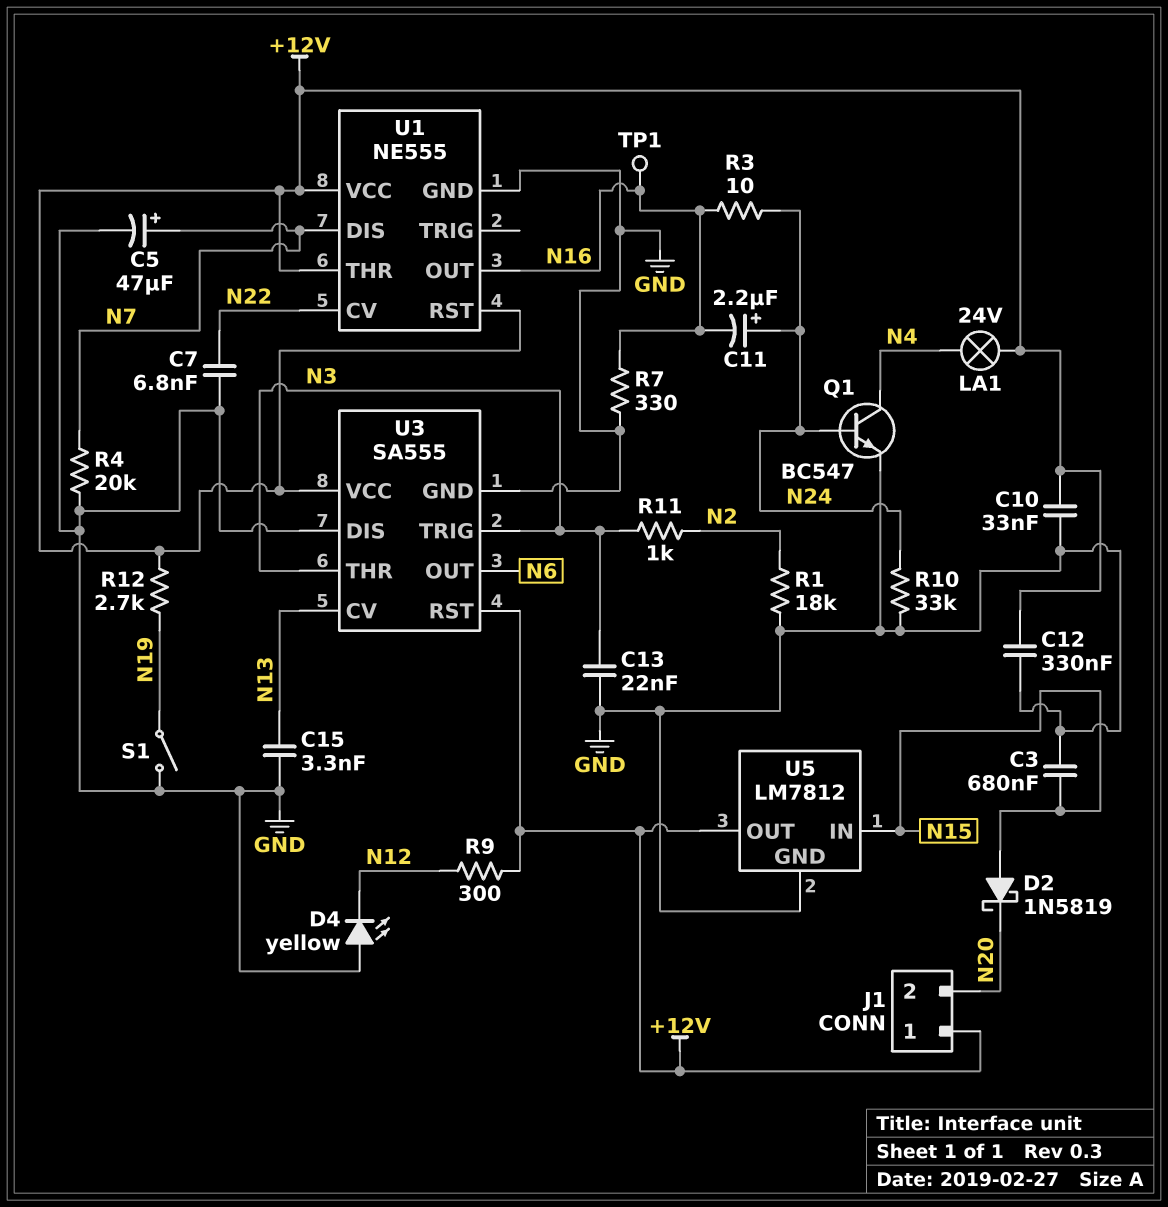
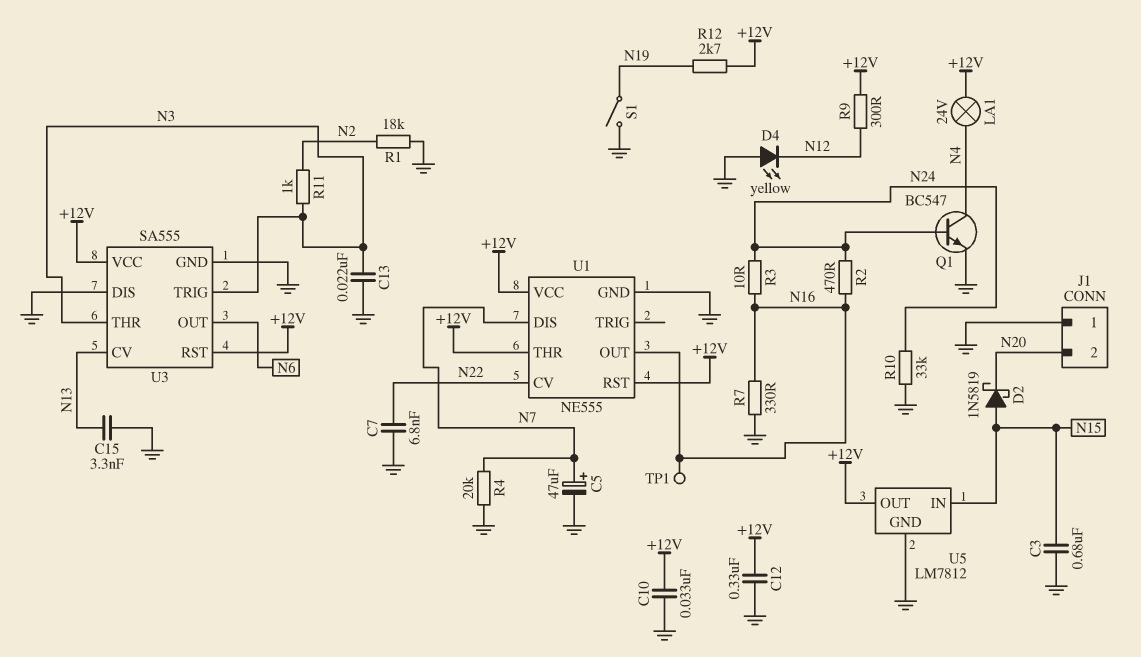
C11: 2.2uF (plus N24, minus N16) -> none
J1 pin 1: +12V -> GND
R2: none -> 470 (N16, N24)

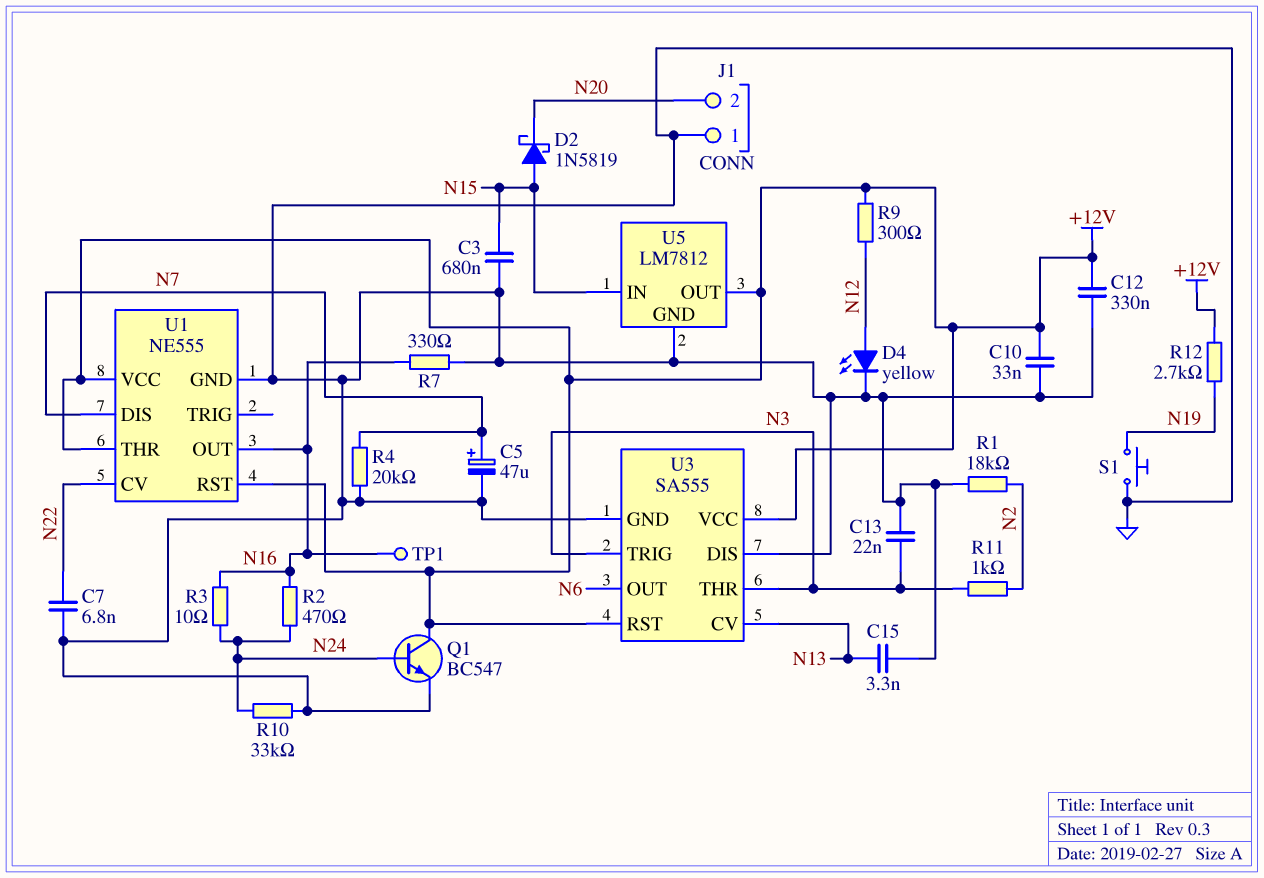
D4: LED yellow (A GND, K N12) -> LED yellow (A N12, K GND)
LA1: lamp 24V (+12V, N4) -> none
Q1: NPN BC547 (B N24, C N4, E GND) -> NPN BC547 (B N24, C +12V, E GND)
S1: switch (GND, N19) -> button (GND, N19)

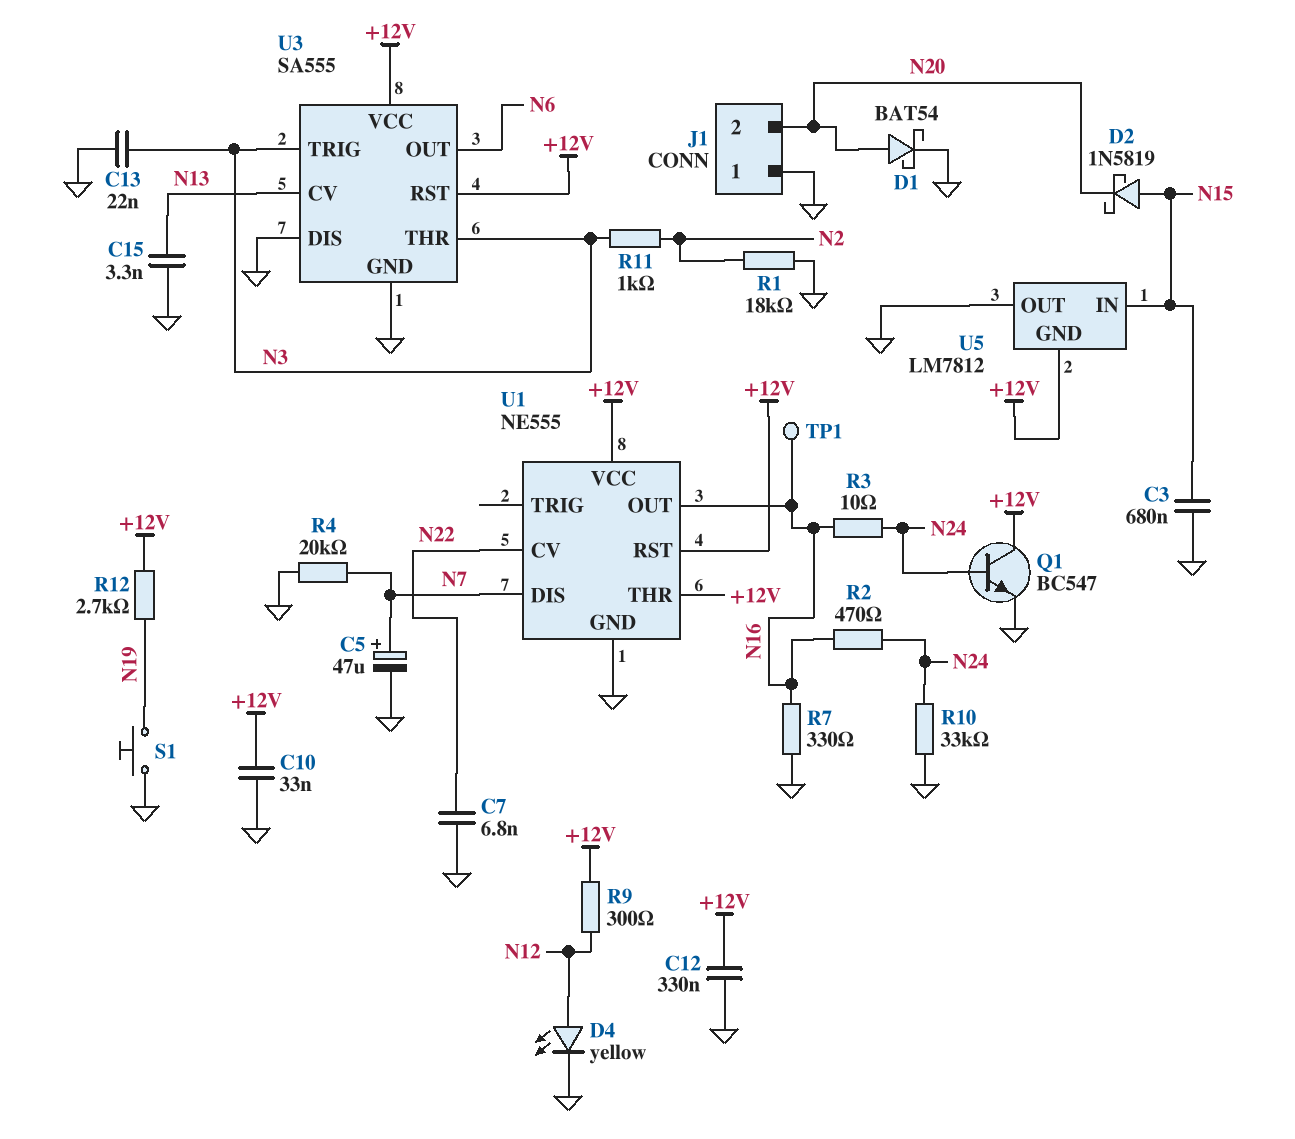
D1: none -> schottky BAT54 (A N20, K GND)
U5 pin GND: GND -> +12V
U5 pin OUT: +12V -> GND

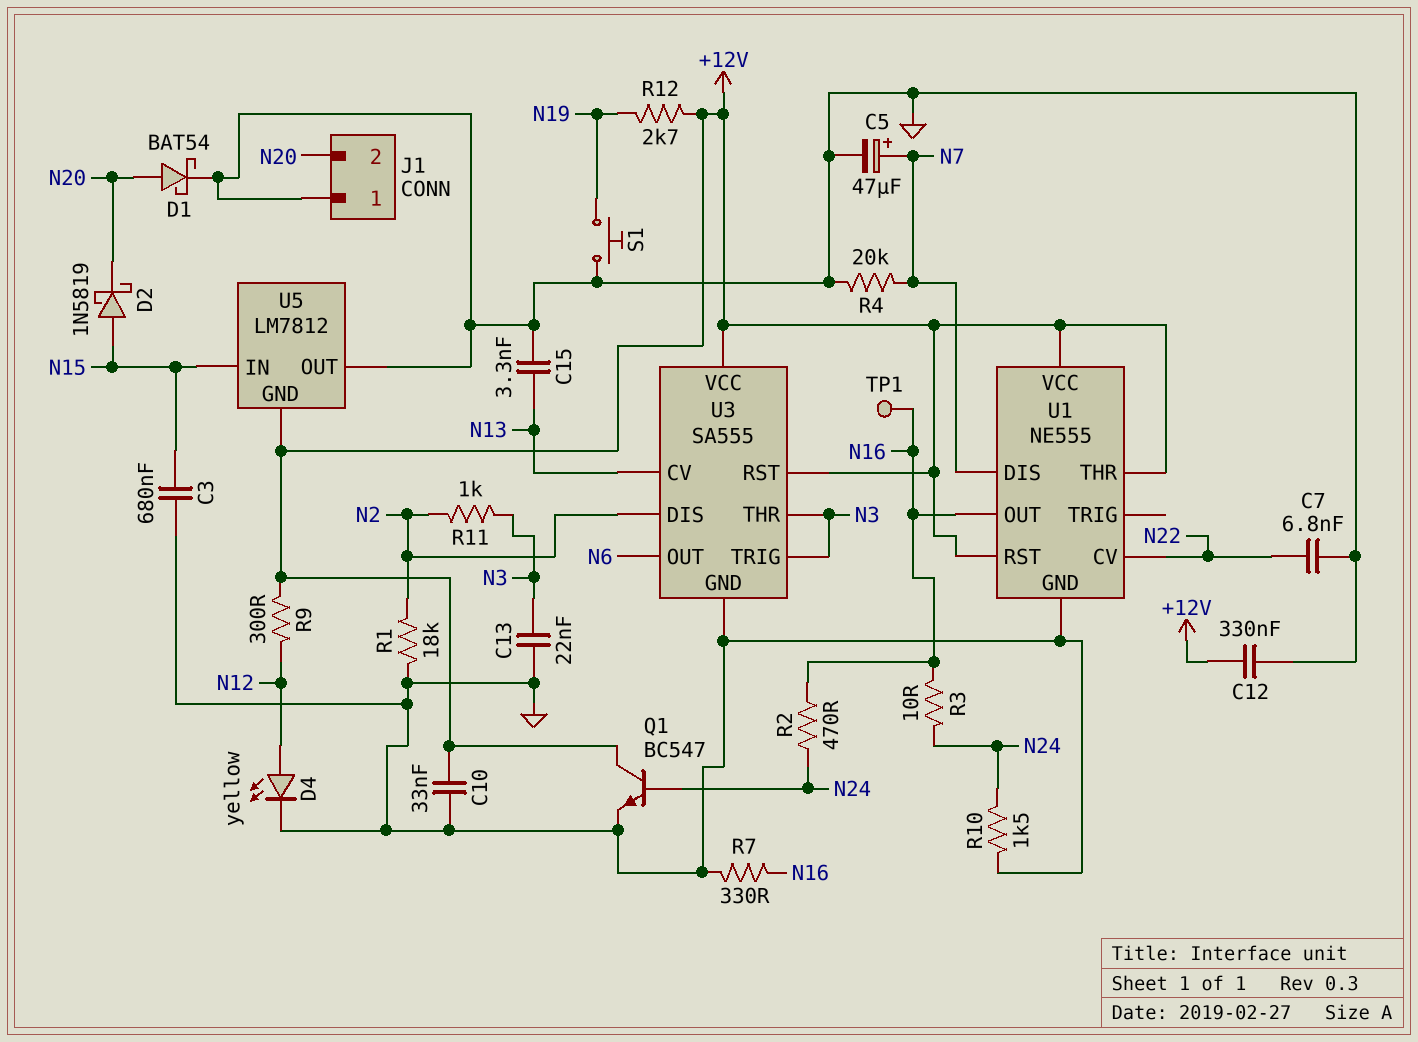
R10: 33k (GND, N24) -> 1.5k (GND, N24)
U3 pin DIS: GND -> N2

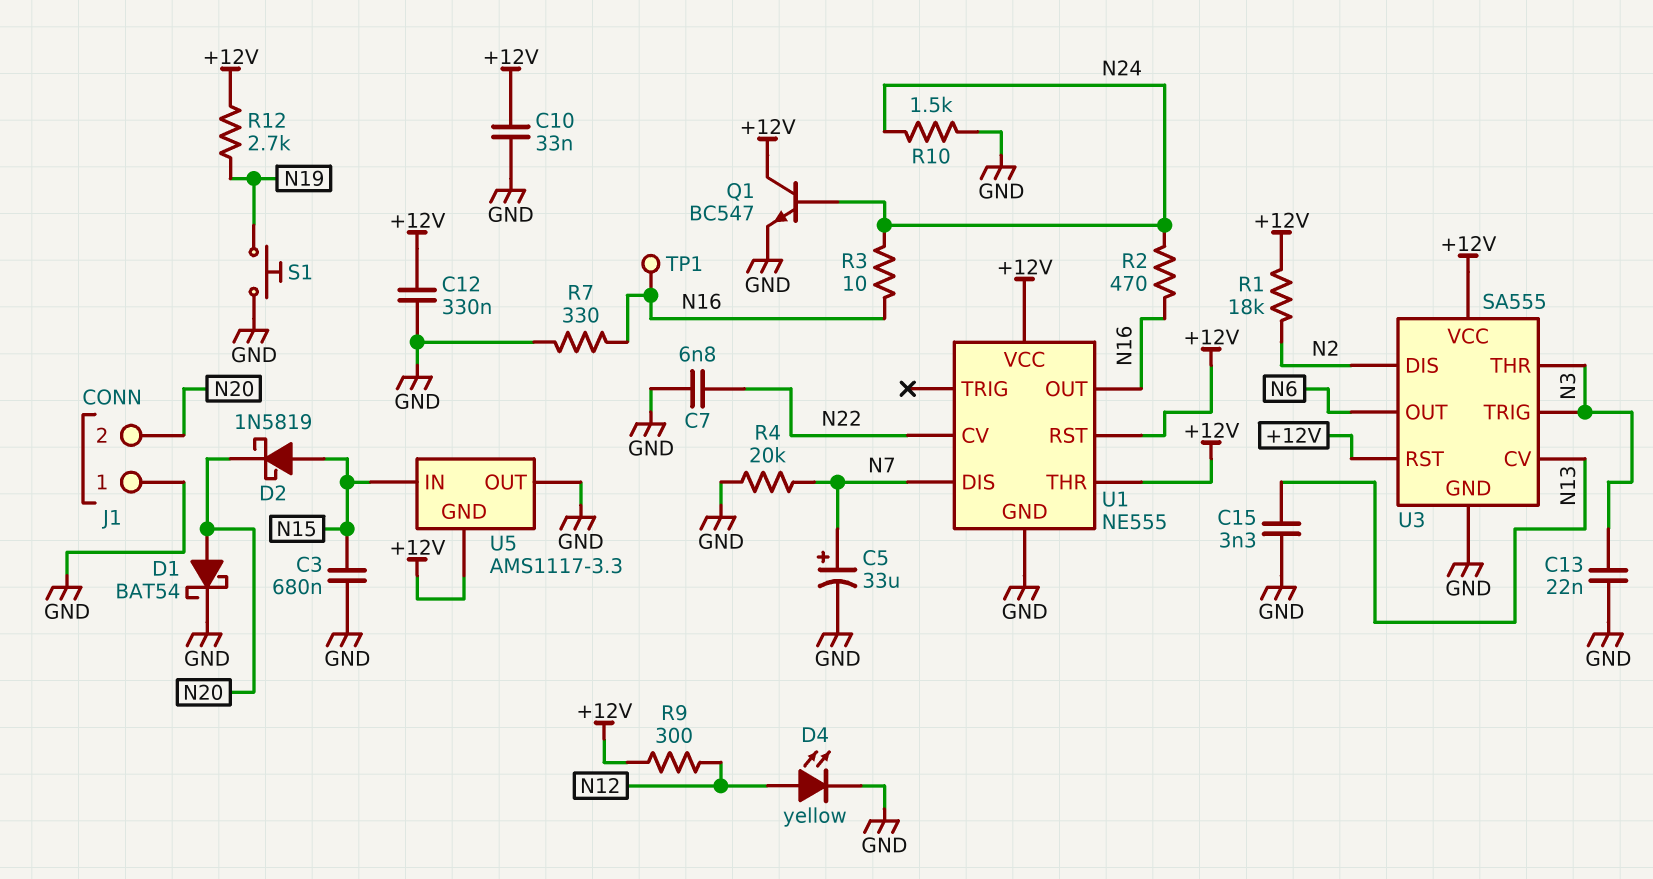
C5: 47uF (plus N7, minus GND) -> 33uF (plus N7, minus GND)
R1: 18k (GND, N2) -> 18k (+12V, N2)
R11: 1k (N2, N3) -> none
U5: LM7812 -> AMS1117-3.3

